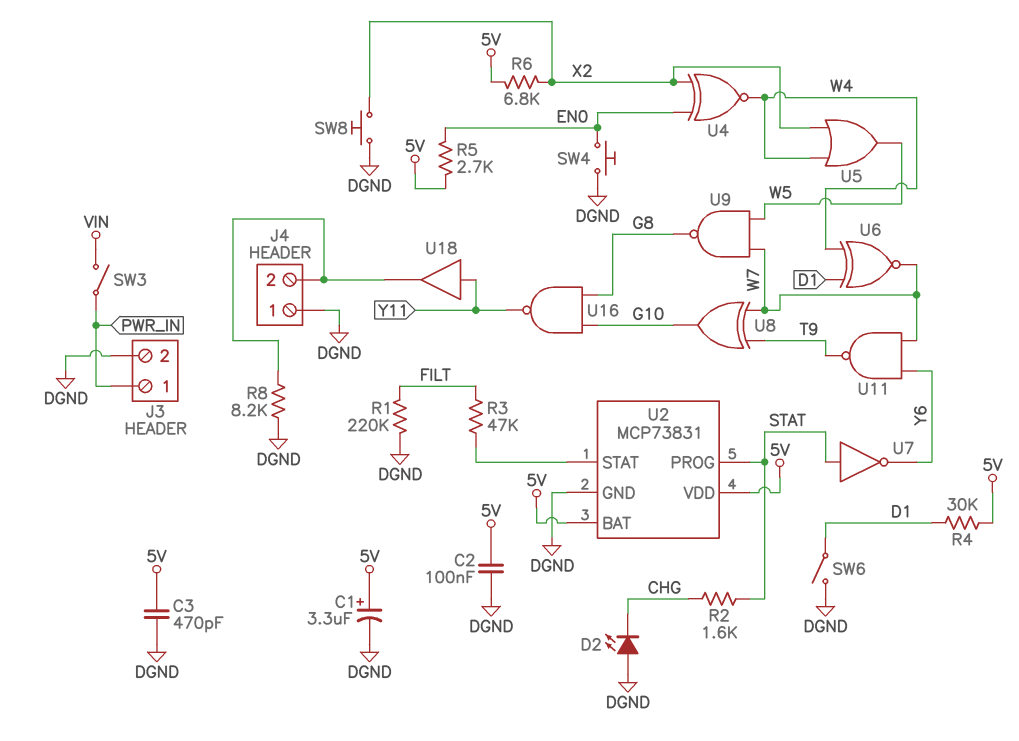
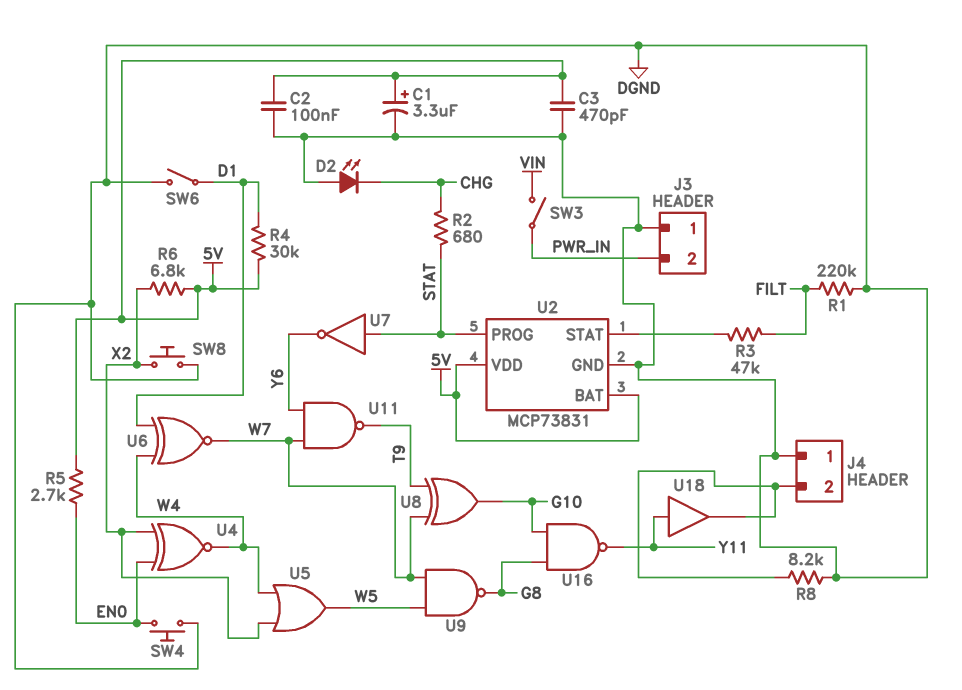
J3 pin 1: PWR_IN -> DGND
J3 pin 2: DGND -> PWR_IN
R2: 1.6k (CHG, STAT) -> 680 (CHG, STAT)

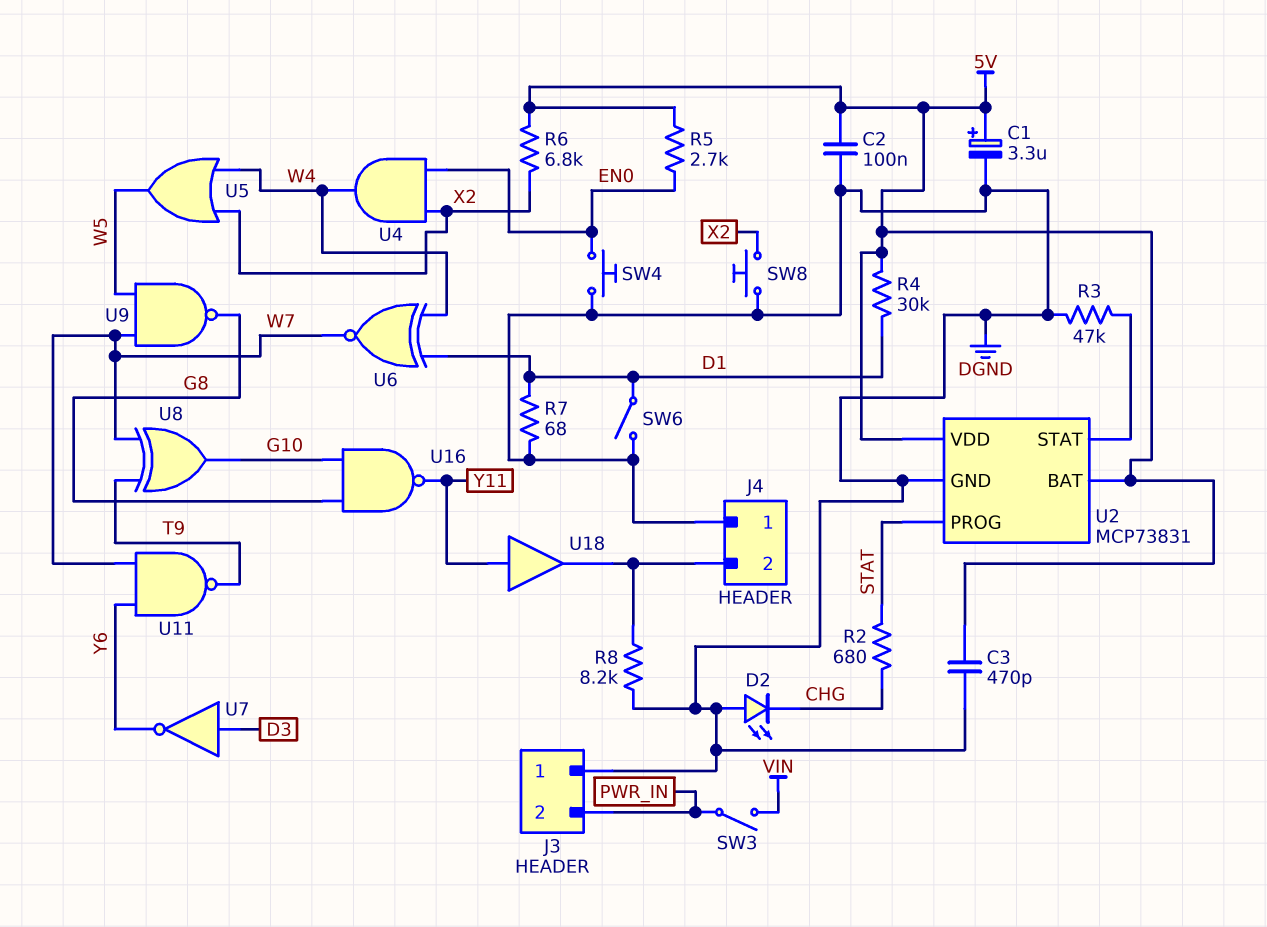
R1: 220k (DGND, FILT) -> none
R3: 47k (FILT, U2/STAT) -> 47k (DGND, U2/STAT)
R7: none -> 68 (D1, DGND)
U4: XNOR (in EN0, in X2, out W4) -> AND (in EN0, in X2, out W4)
U7: NOT (in STAT, out Y6) -> NOT (in D3, out Y6)

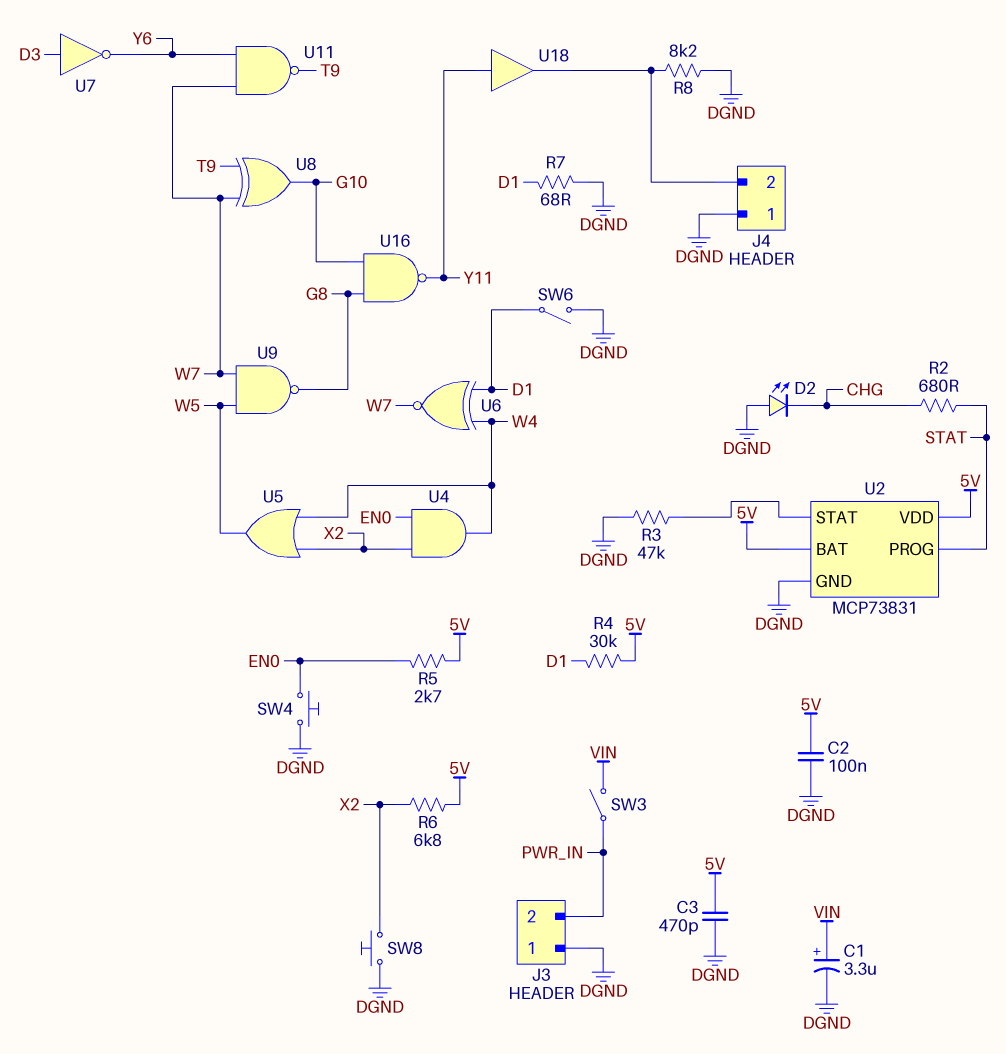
C1: 3.3uF (plus 5V, minus DGND) -> 3.3uF (plus VIN, minus DGND)

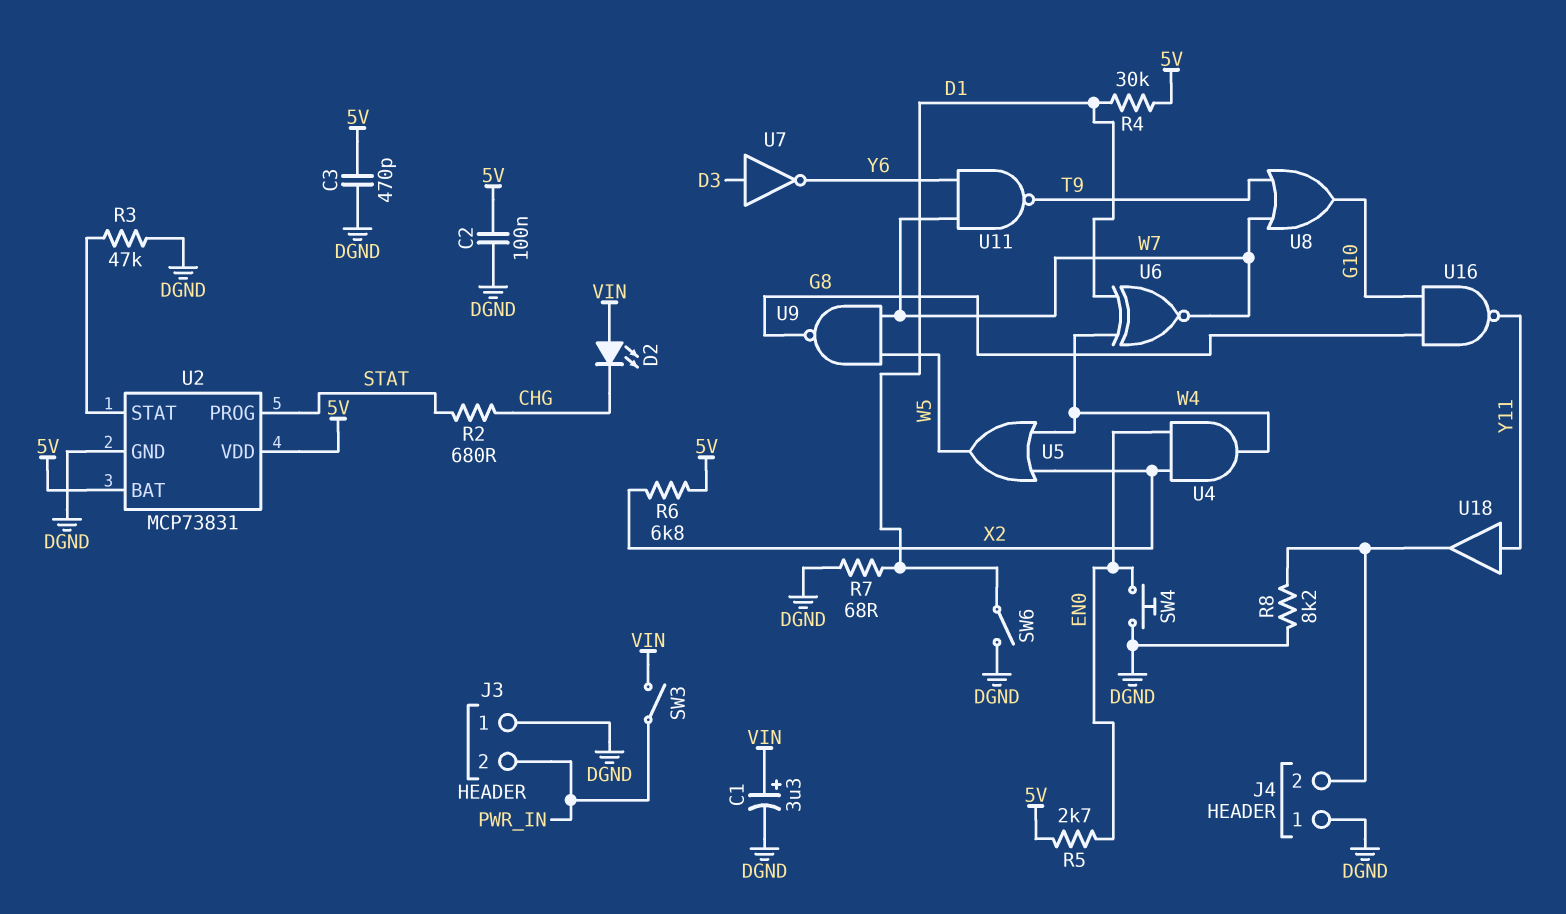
D2: LED (A DGND, K CHG) -> LED (A VIN, K CHG)
SW8: button (DGND, X2) -> none
U8: XOR (in T9, in W7, out G10) -> OR (in T9, in W7, out G10)

